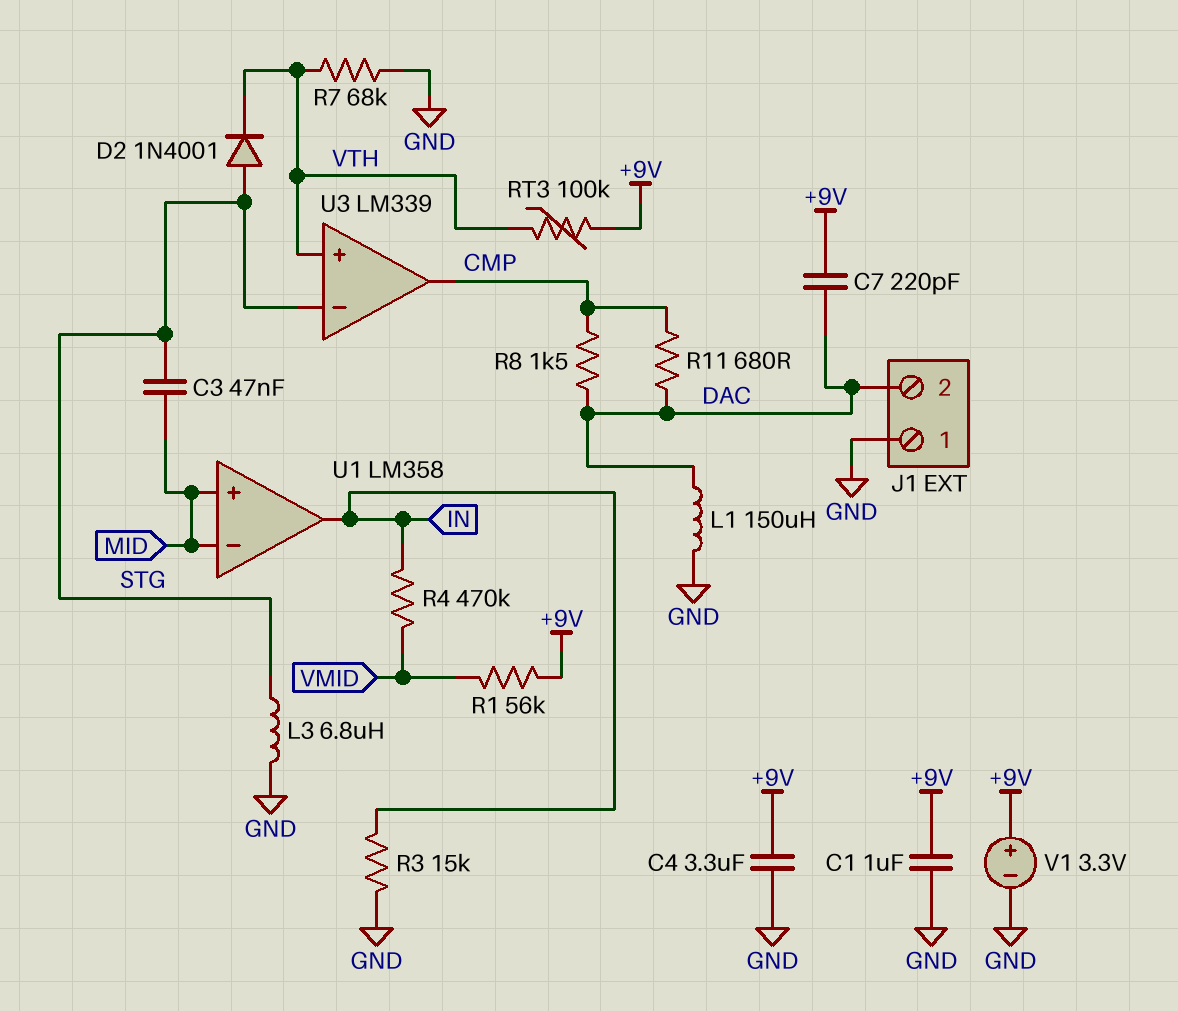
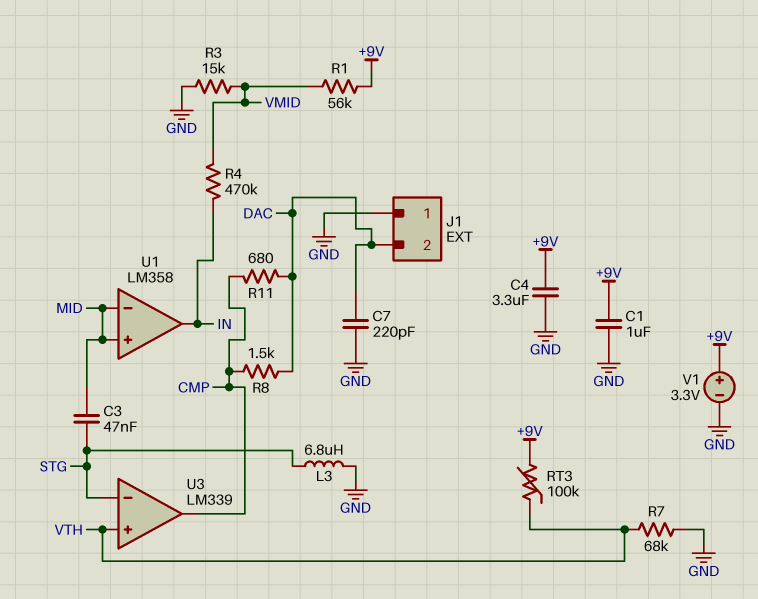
C7: 220pF (+9V, DAC) -> 220pF (DAC, GND)
D2: diode 1N4001 (A STG, K VTH) -> none
L1: 150uH (DAC, GND) -> none
R3: 15k (GND, IN) -> 15k (GND, VMID)

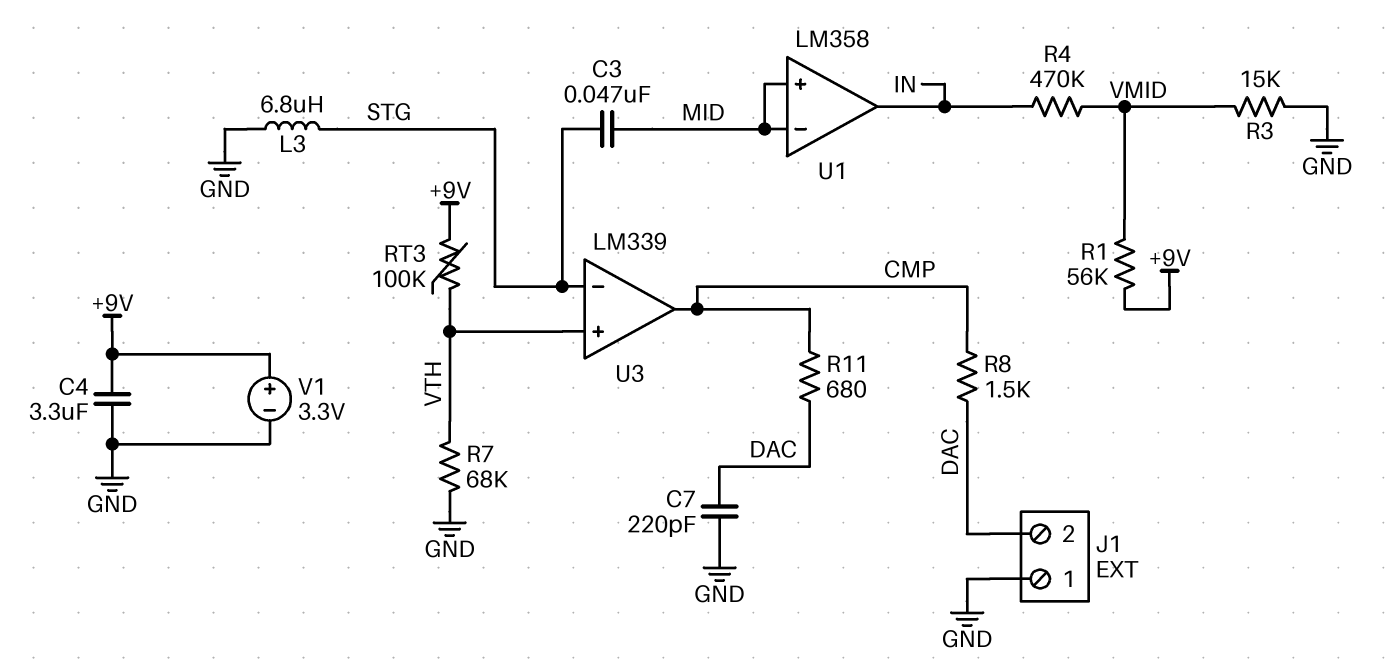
C1: 1uF (+9V, GND) -> none

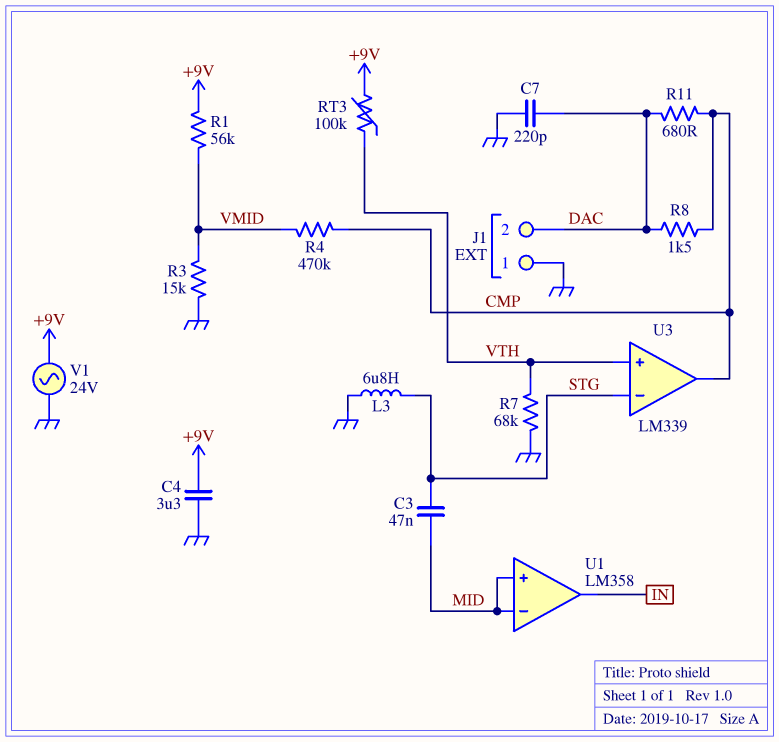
R4: 470k (IN, VMID) -> 470k (CMP, VMID)
V1: 3.3V (plus +9V, minus GND) -> AC 24V (+9V, GND)

